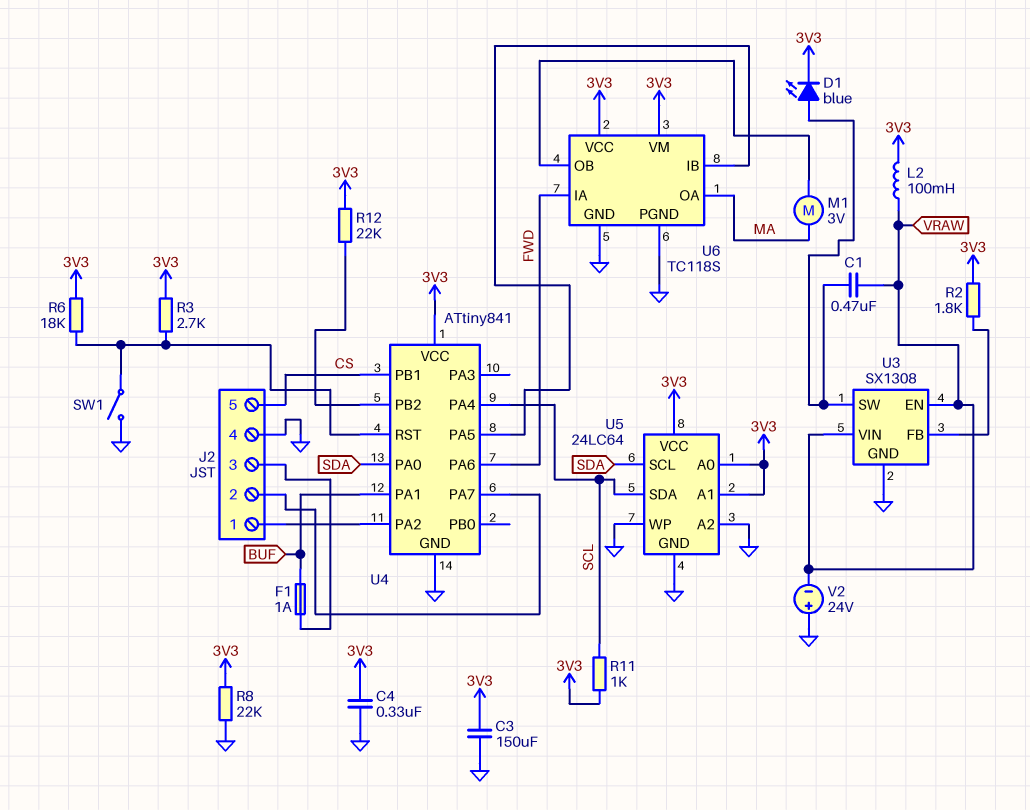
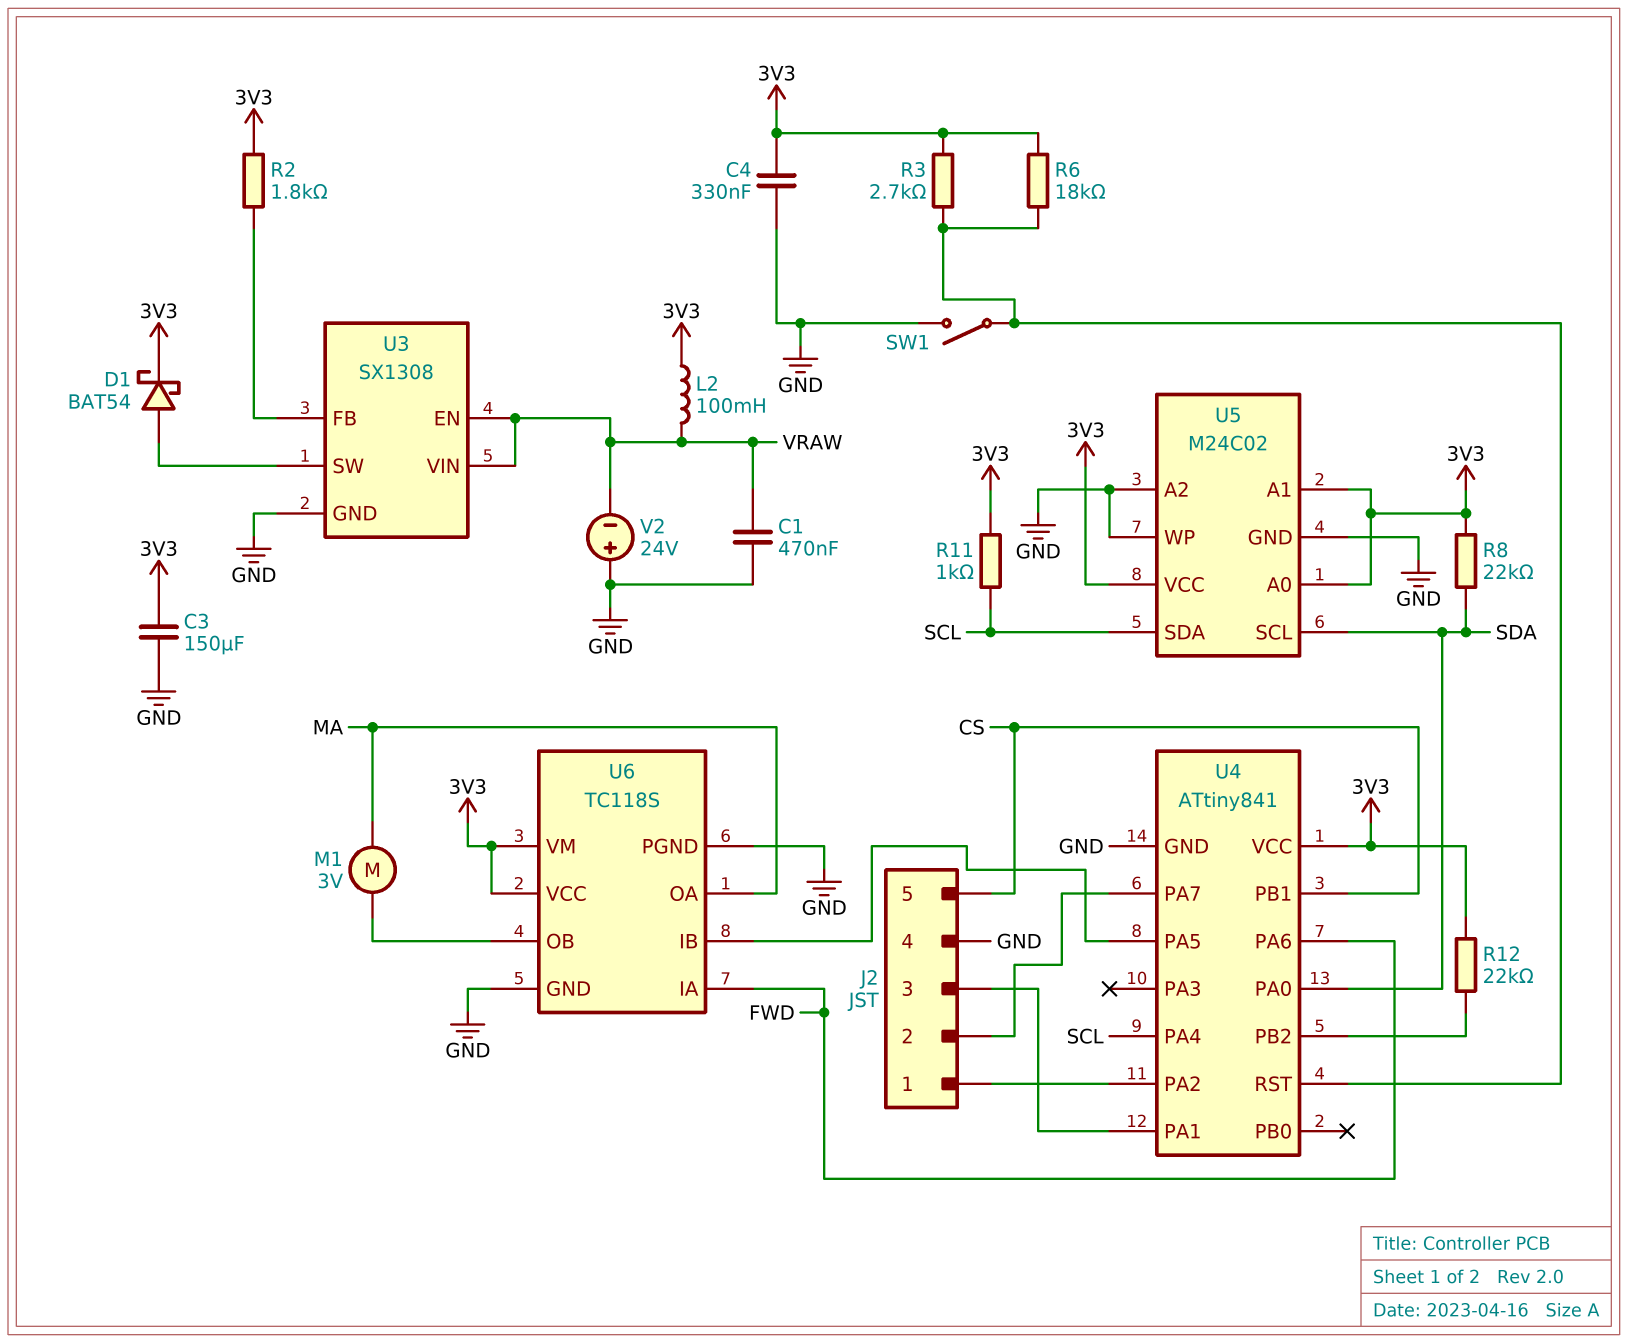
C1: 470nF (U3/SW, VRAW) -> 470nF (GND, VRAW)
D1: LED blue (A U3/SW, K 3V3) -> schottky BAT54 (A U3/SW, K 3V3)
F1: 1A (BUF, J2/3) -> none
R8: 22k (3V3, GND) -> 22k (3V3, SDA)
U4 pin PA1: BUF -> J2/3
U5: 24LC64 -> M24C02

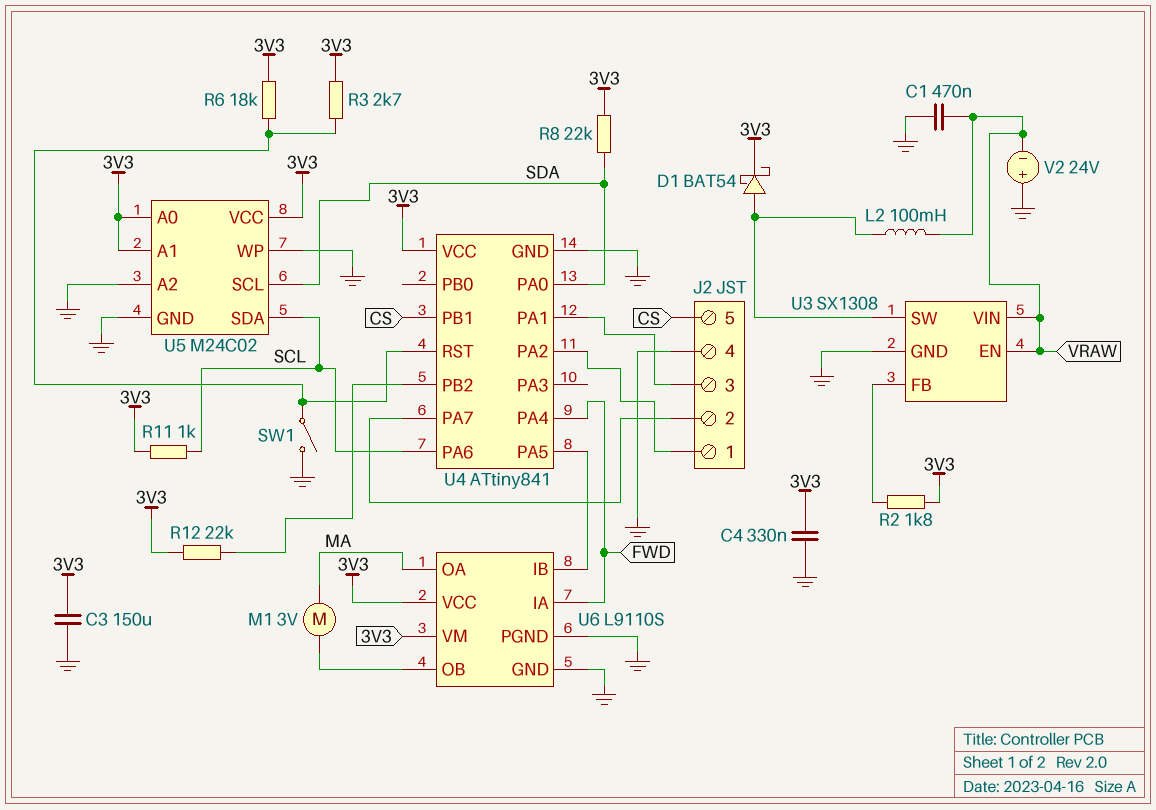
L2: 100mH (3V3, VRAW) -> 100mH (U3/SW, VRAW)
U4 pin PA4: SCL -> FWD
U4 pin PA6: FWD -> SCL
U6: TC118S -> L9110S

